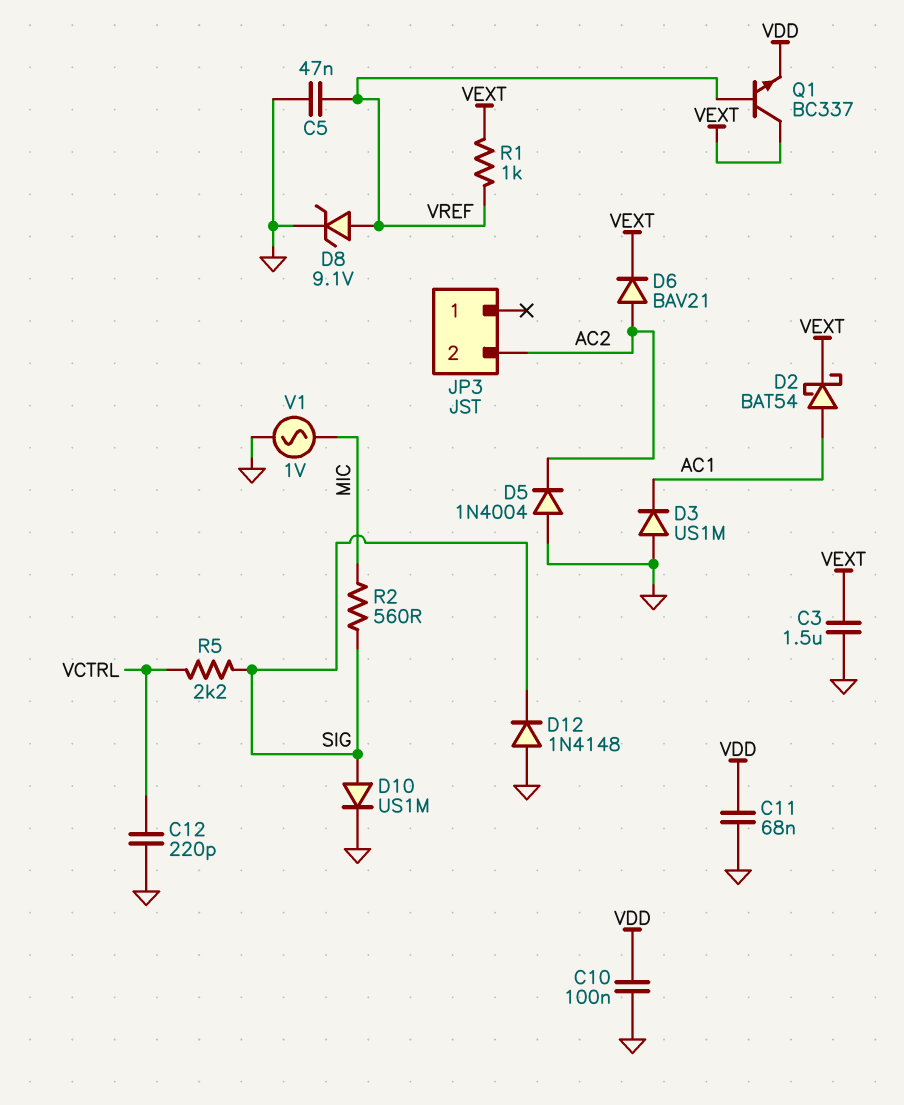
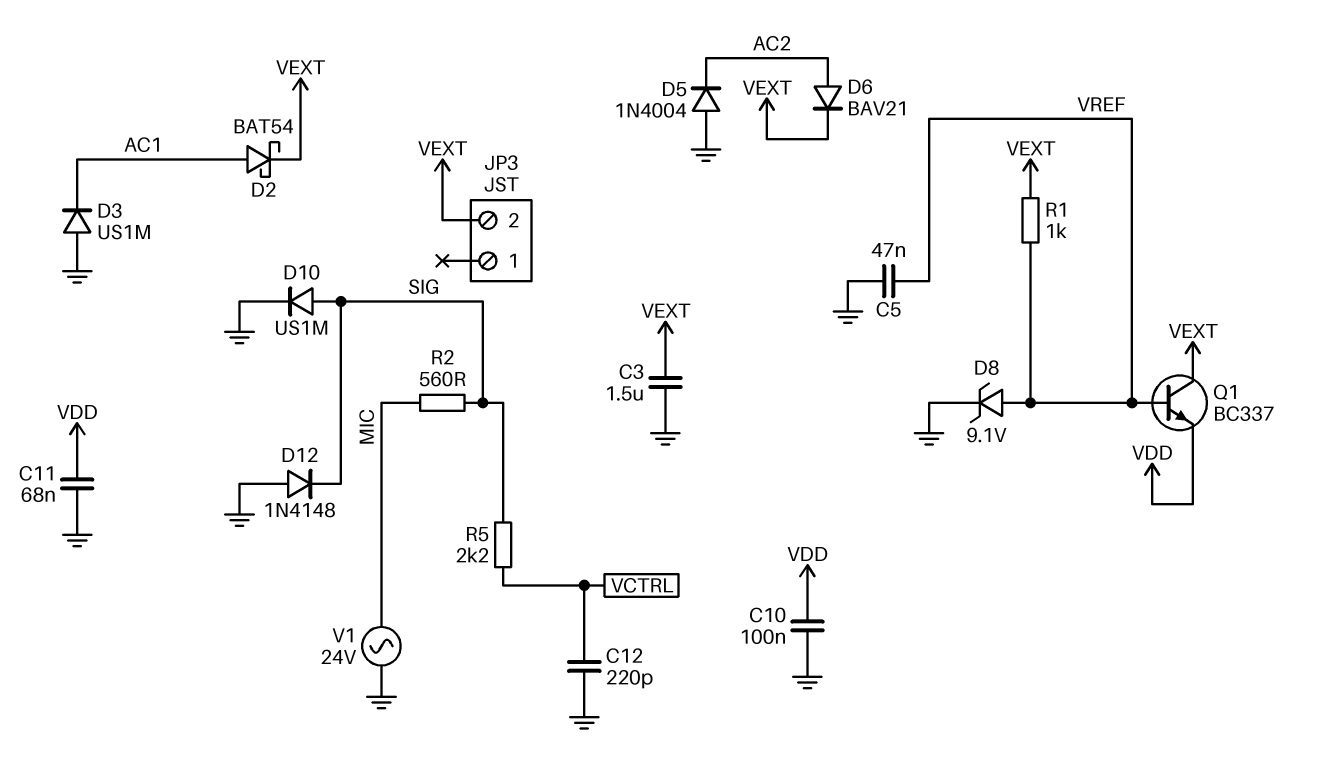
JP3 pin 2: AC2 -> VEXT
V1: AC 1V (GND, MIC) -> AC 24V (GND, MIC)

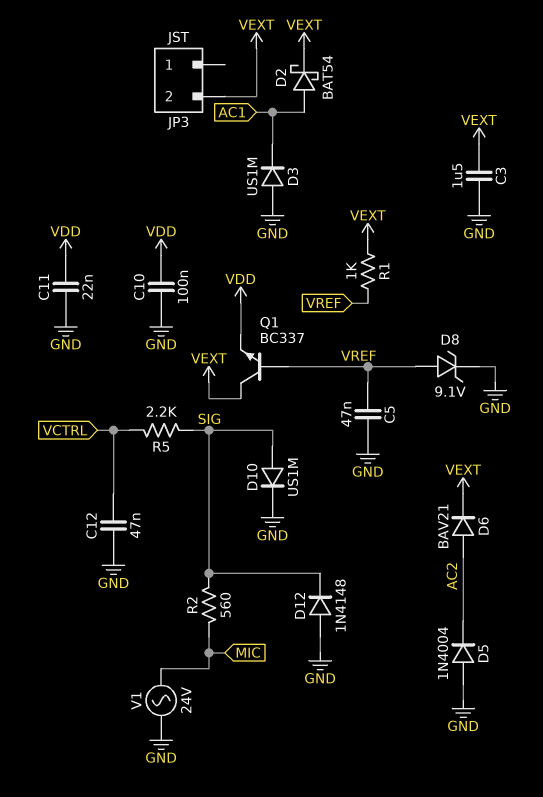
C11: 68nF (GND, VDD) -> 22nF (GND, VDD)
C12: 220pF (GND, VCTRL) -> 47nF (GND, VCTRL)

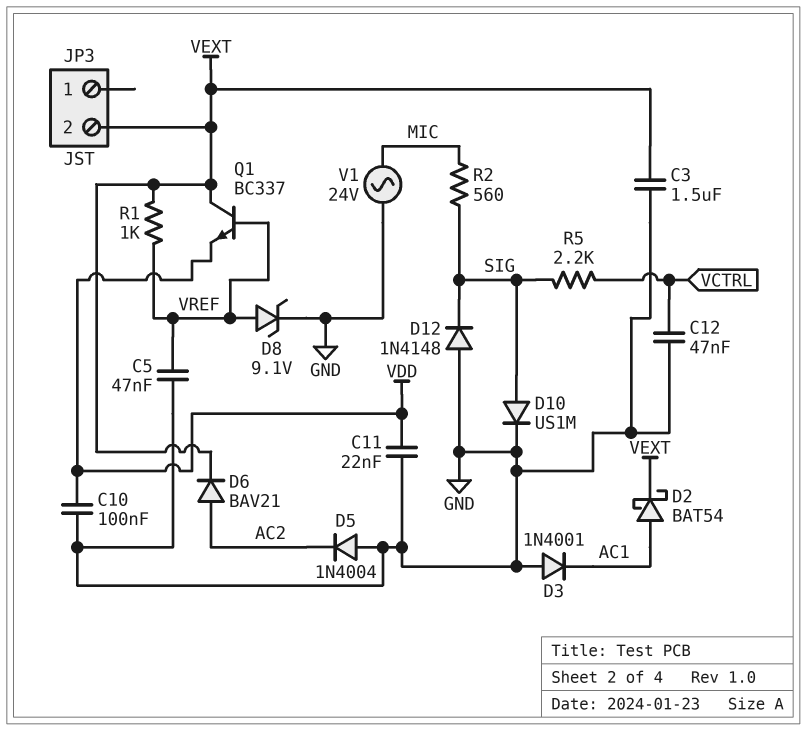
D3: diode US1M (A GND, K AC1) -> diode 1N4001 (A GND, K AC1)

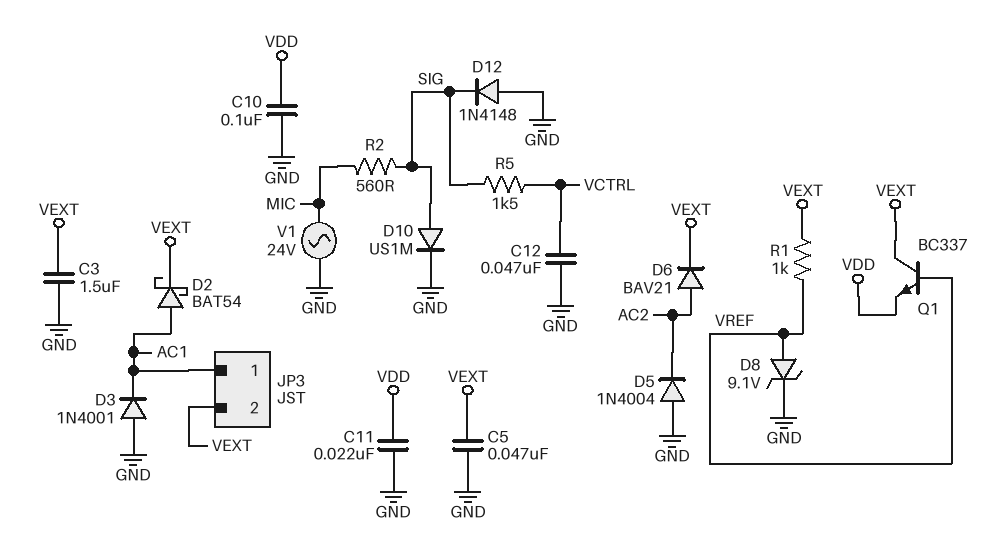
C5: 47nF (GND, VREF) -> 47nF (GND, VEXT)
JP3 pin 1: none -> AC1
R5: 2.2k (SIG, VCTRL) -> 1.5k (SIG, VCTRL)

